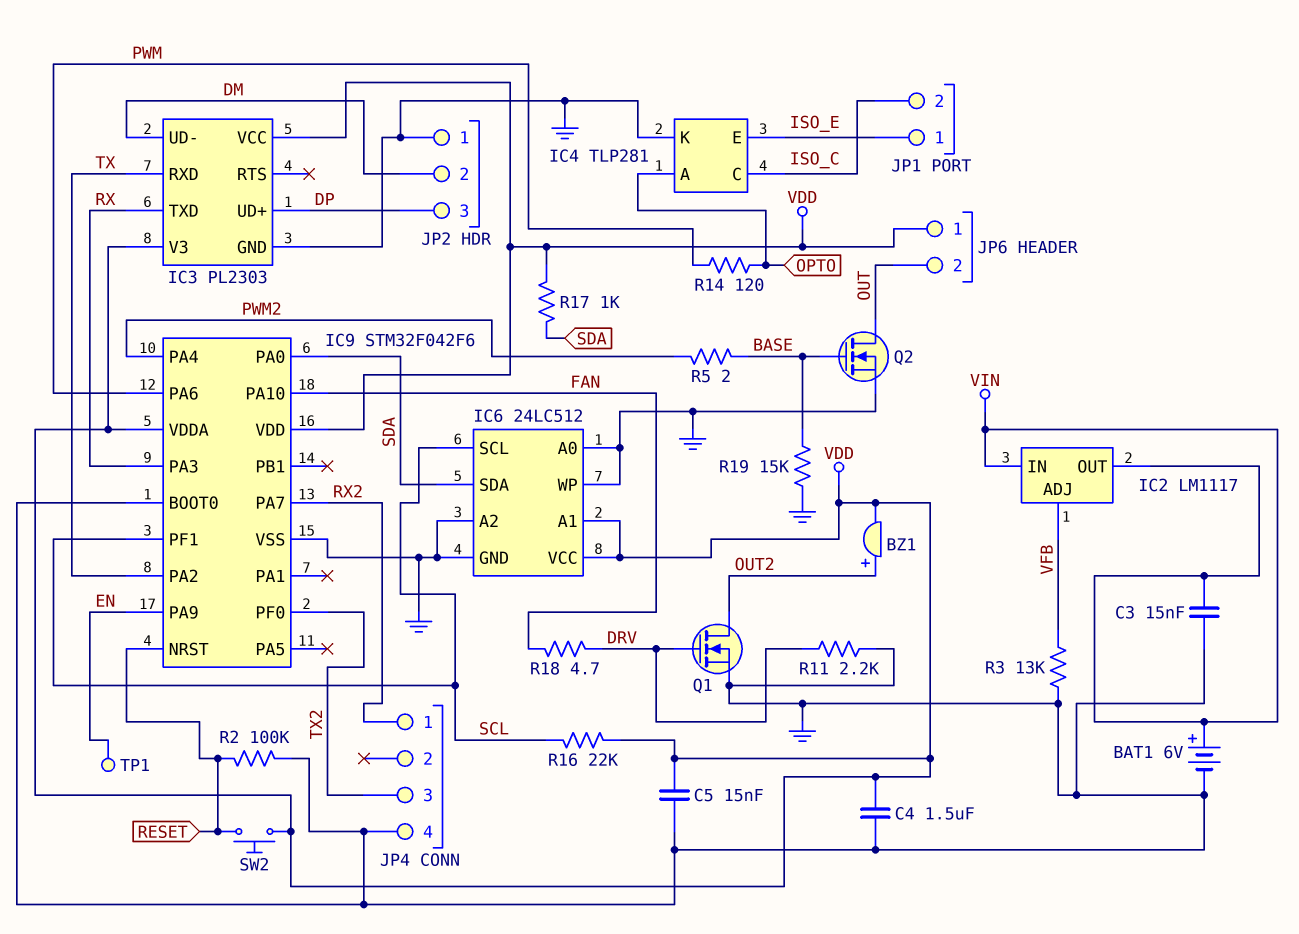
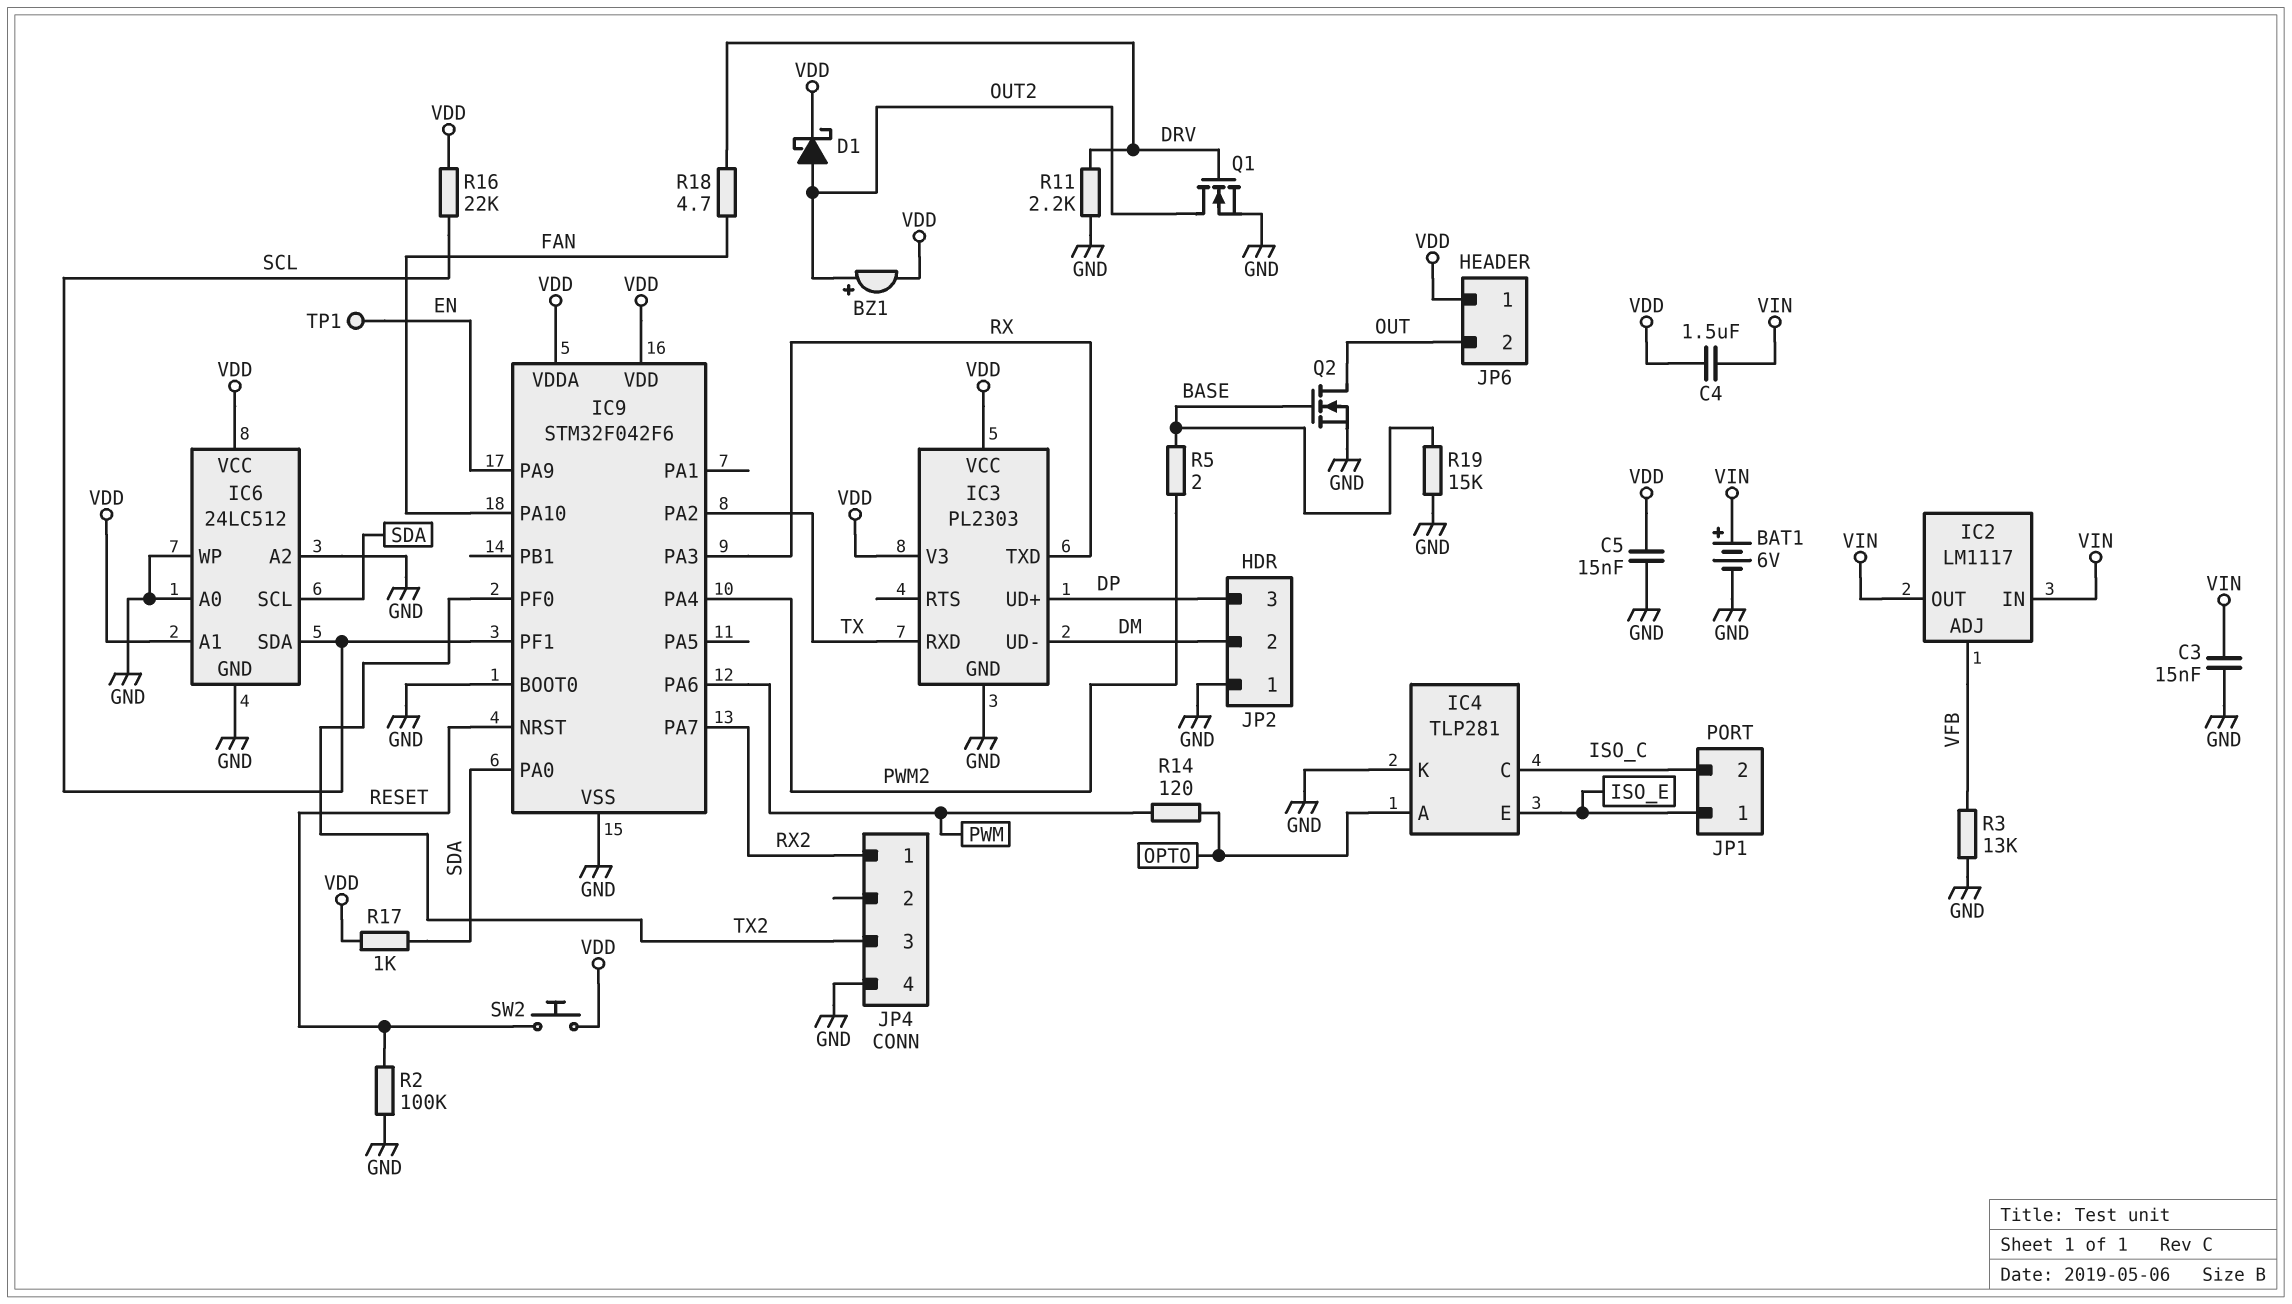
C4: 1.5uF (GND, VDD) -> 1.5uF (VDD, VIN)
D1: none -> schottky (A OUT2, K VDD)
IC6 pin SCL: SCL -> SDA
IC6 pin SDA: SDA -> SCL

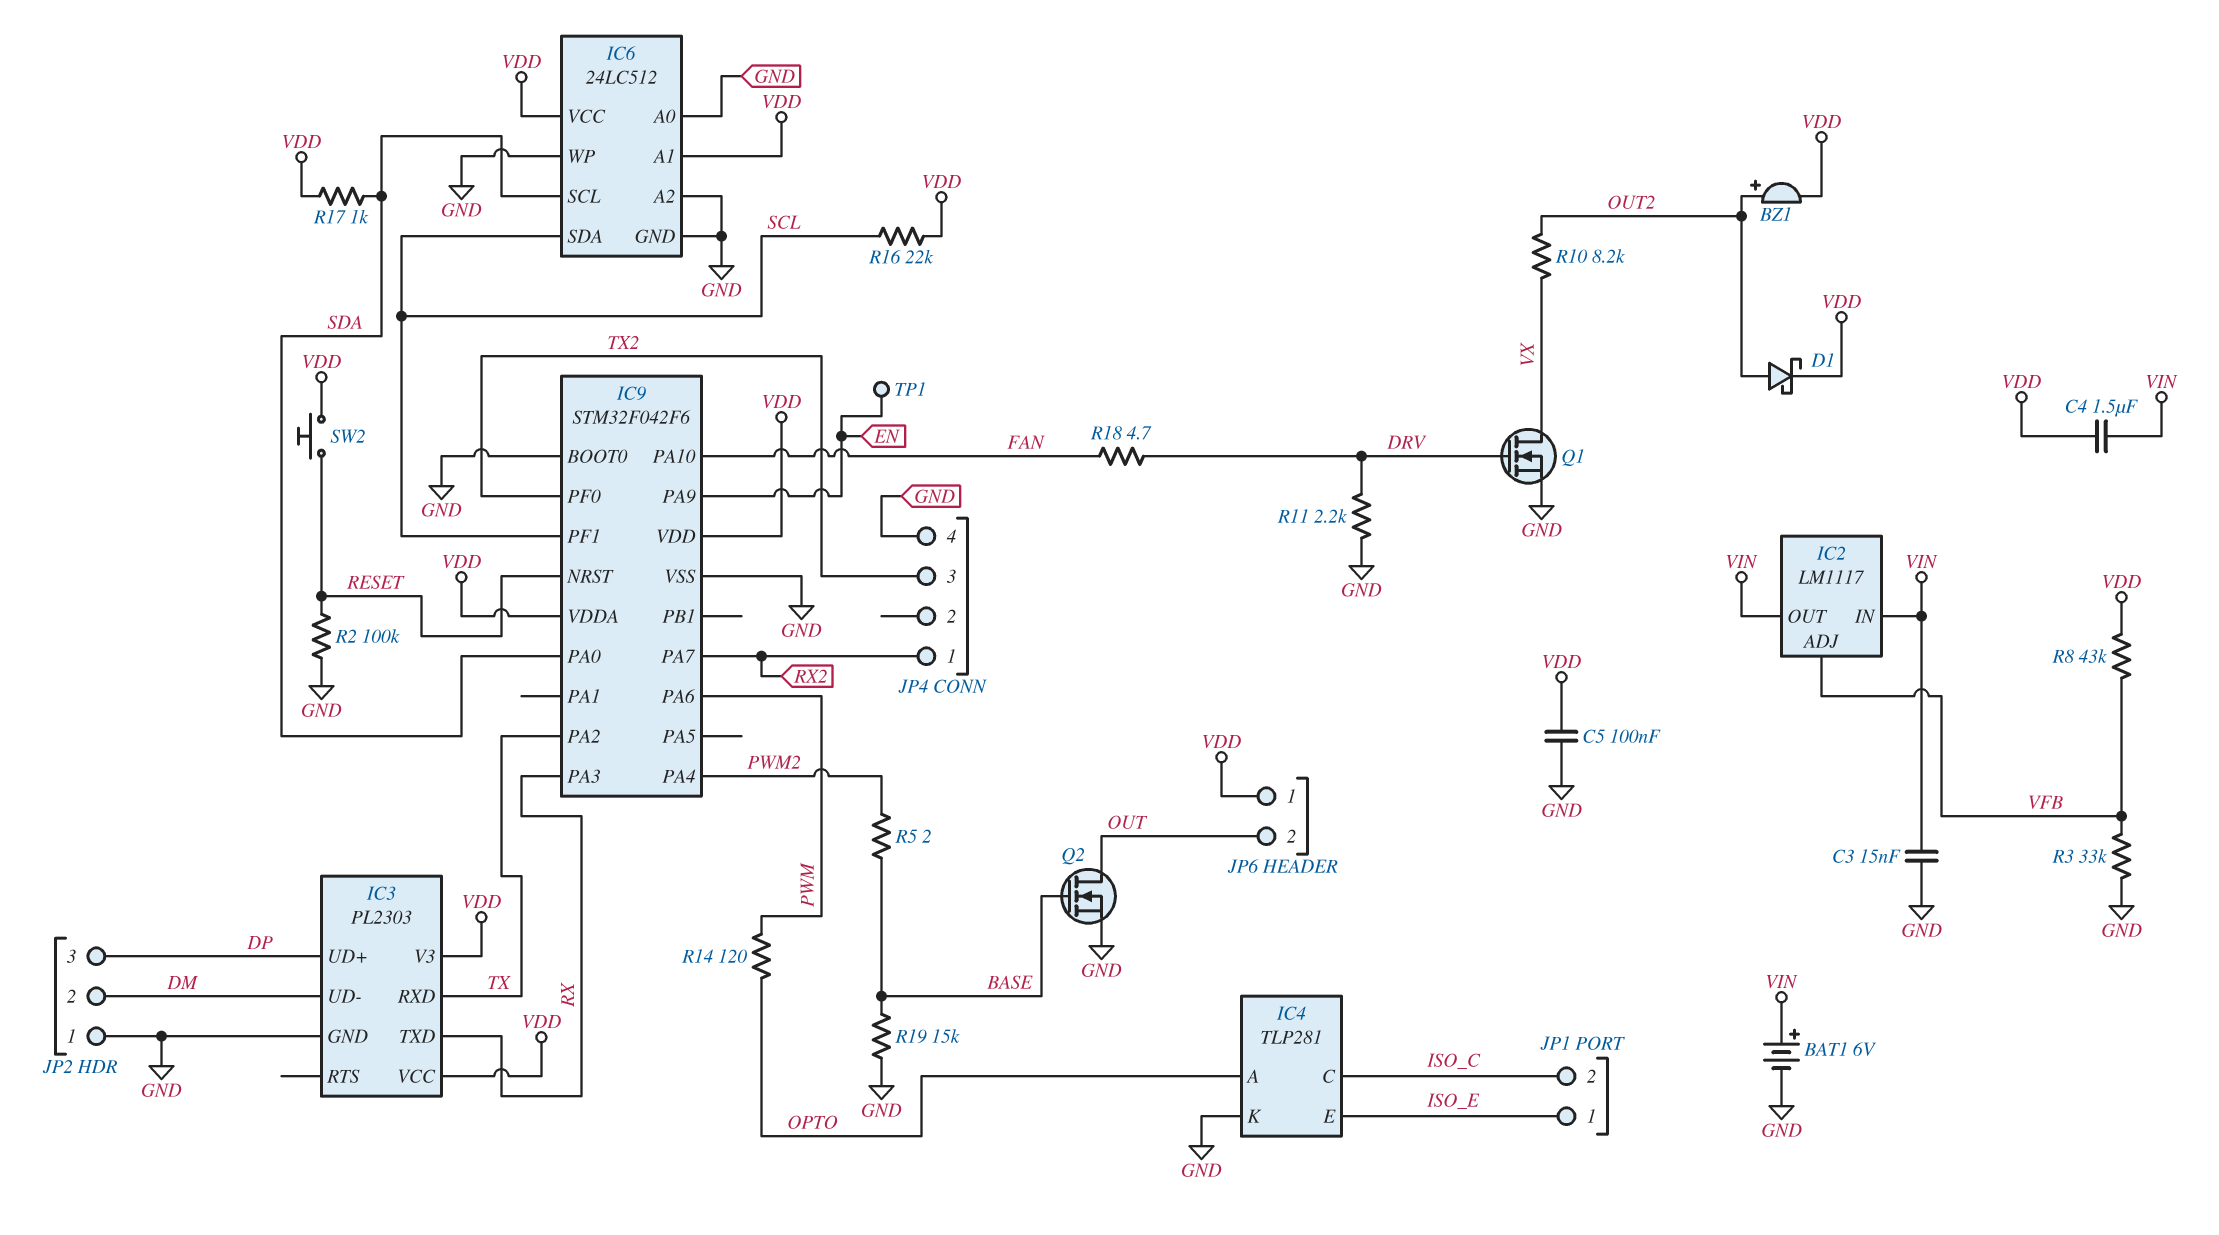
C5: 15nF (GND, VDD) -> 100nF (GND, VDD)
Q1: NMOS (G DRV, D OUT2, S GND) -> NMOS (G DRV, D VX, S GND)
R3: 13k (GND, VFB) -> 33k (GND, VFB)
R8: none -> 43k (VDD, VFB)
R10: none -> 8.2k (OUT2, VX)

